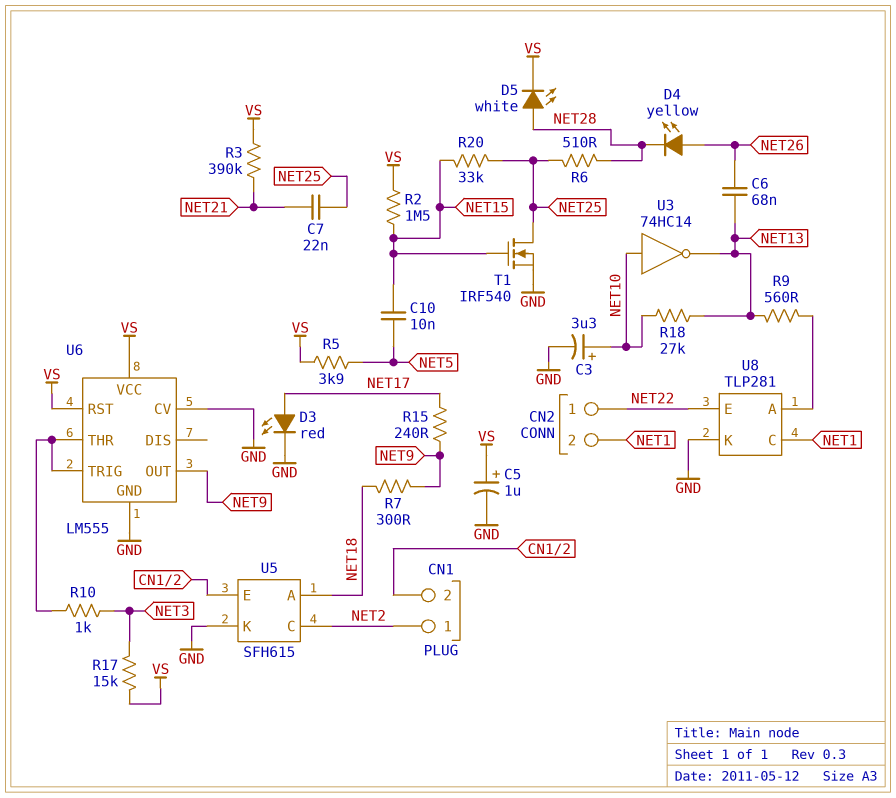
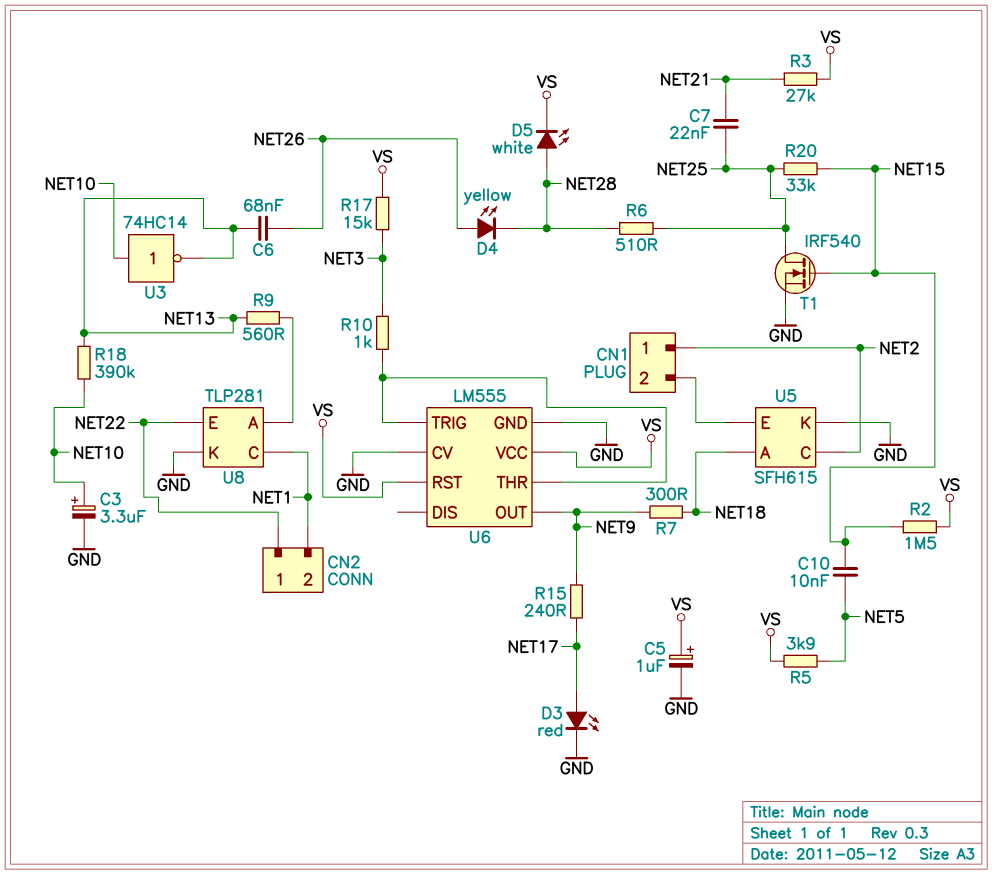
R3: 390k (NET21, VS) -> 27k (NET21, VS)
R18: 27k (NET10, NET13) -> 390k (NET10, NET13)

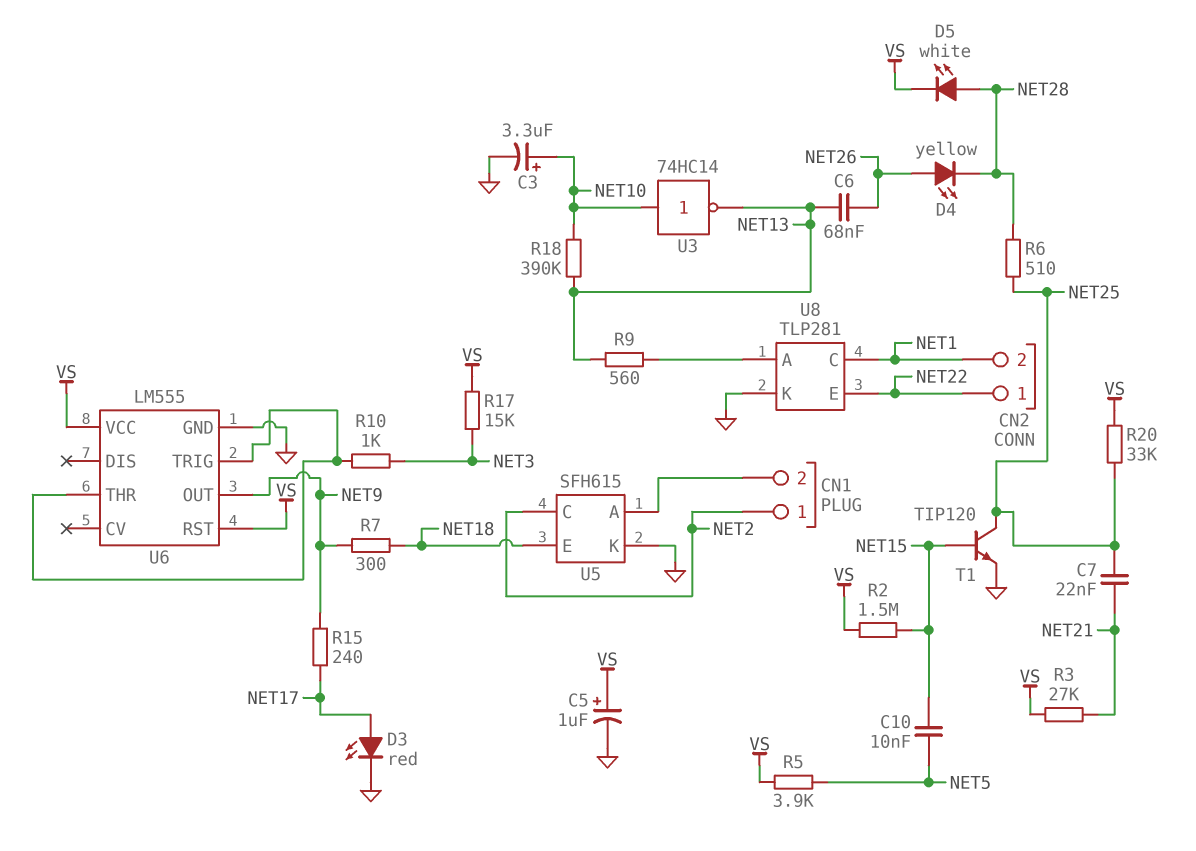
R20: 33k (NET15, NET25) -> 33k (NET25, VS)
T1: NMOS IRF540 (G NET15, D NET25, S GND) -> NPN TIP120 (B NET15, C NET25, E GND)
U5 pin A: NET18 -> CN1/2
U5 pin E: CN1/2 -> NET18
U6 pin CV: GND -> none

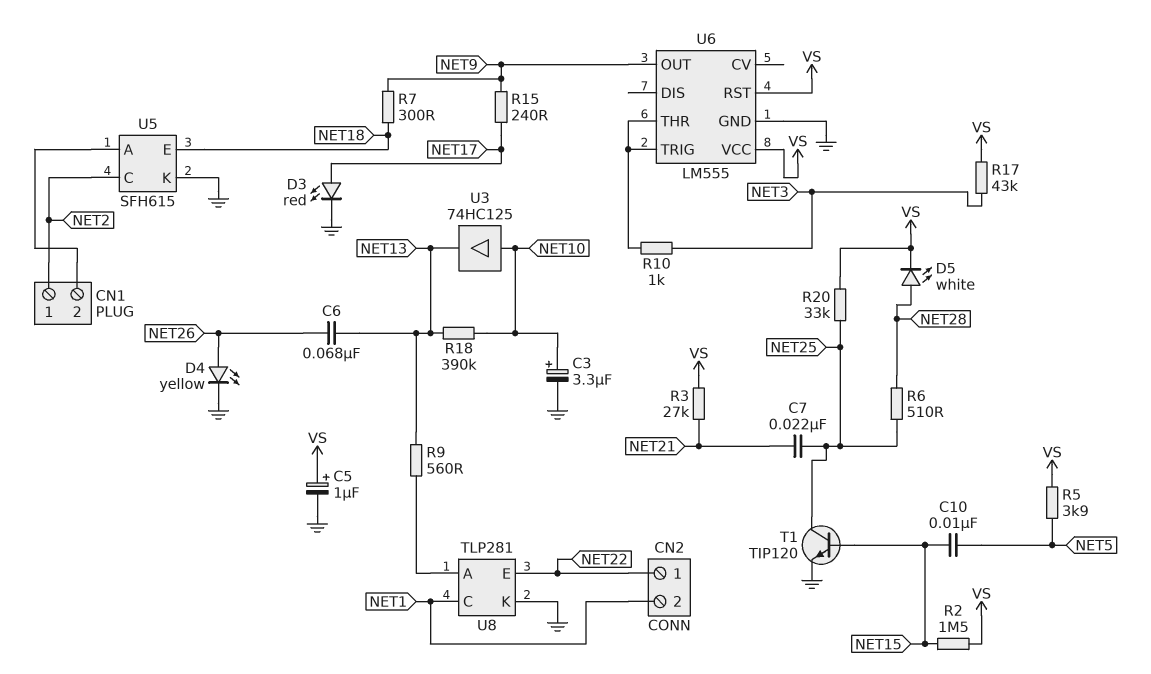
D4: LED yellow (A NET26, K NET28) -> LED yellow (A NET26, K GND)
R17: 15k (NET3, VS) -> 43k (NET3, VS)
U3: NOT 74HC14 (in NET10, out NET13) -> buffer 74HC125 (in NET10, out NET13)

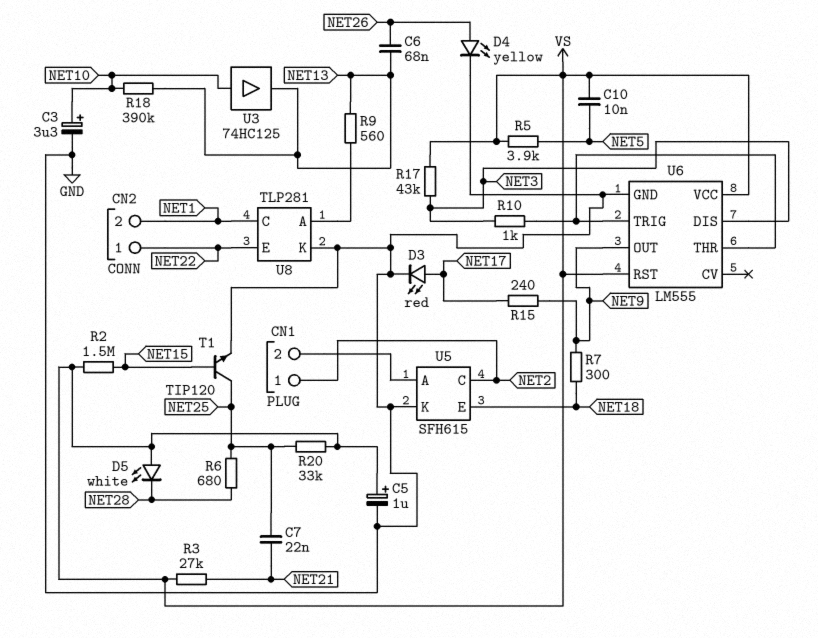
C10: 10nF (NET5, NET15) -> 10nF (NET5, VS)
D5: LED white (A NET28, K VS) -> LED white (A VS, K NET28)
R6: 510 (NET25, NET28) -> 680 (NET25, NET28)
U6 pin DIS: none -> NET3

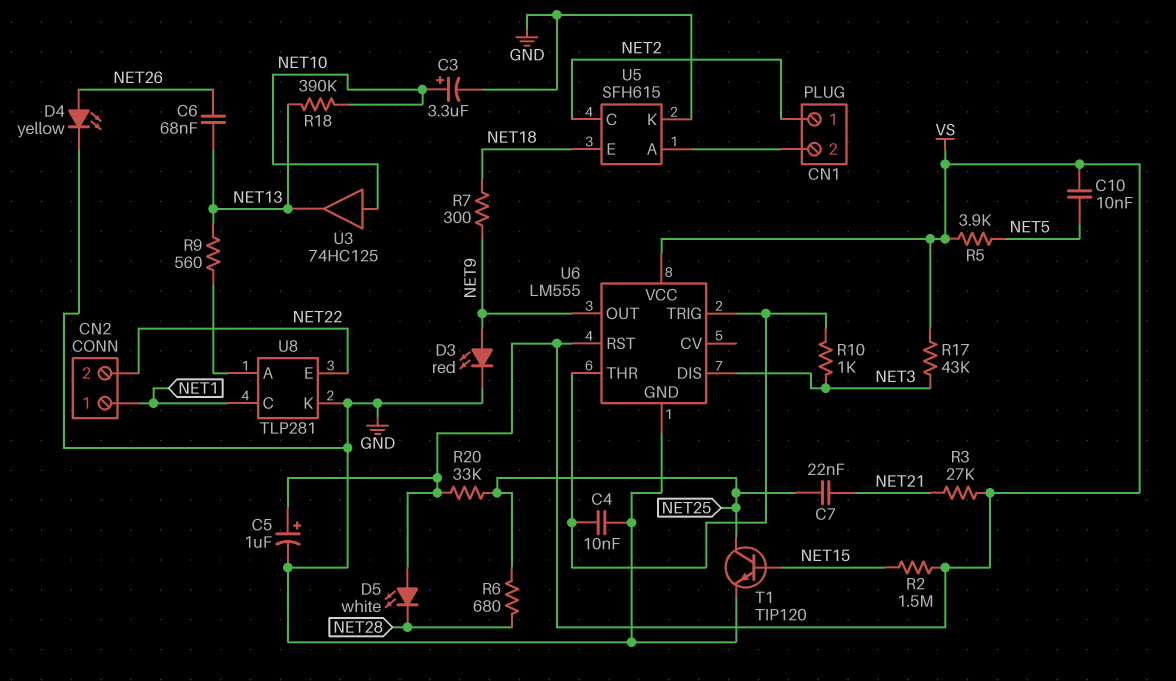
C4: none -> 10nF (GND, U6/THR)
CN2 pin 1: NET22 -> NET1
CN2 pin 2: NET1 -> NET22
D3: LED red (A NET17, K GND) -> LED red (A NET9, K GND)
R15: 240 (NET9, NET17) -> none

